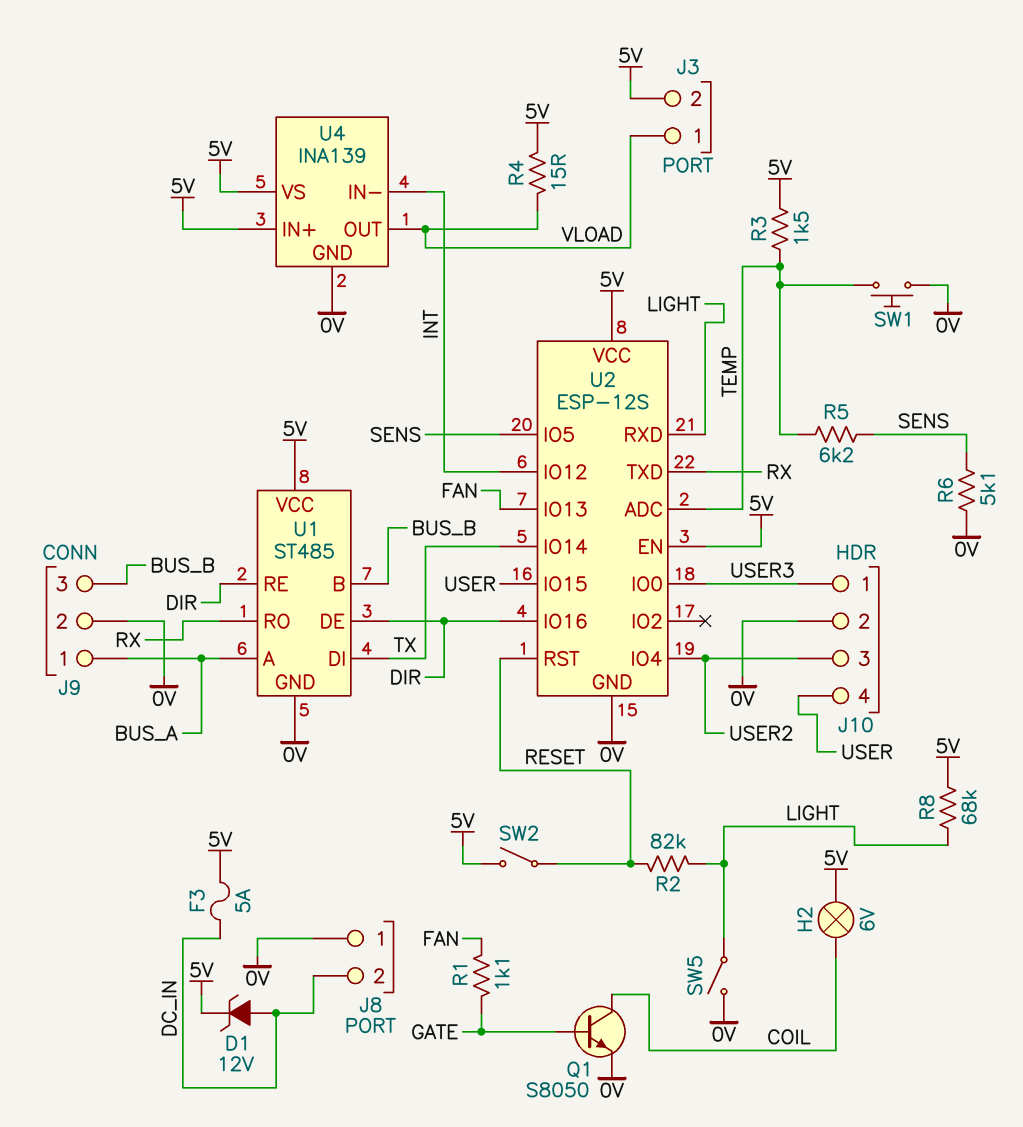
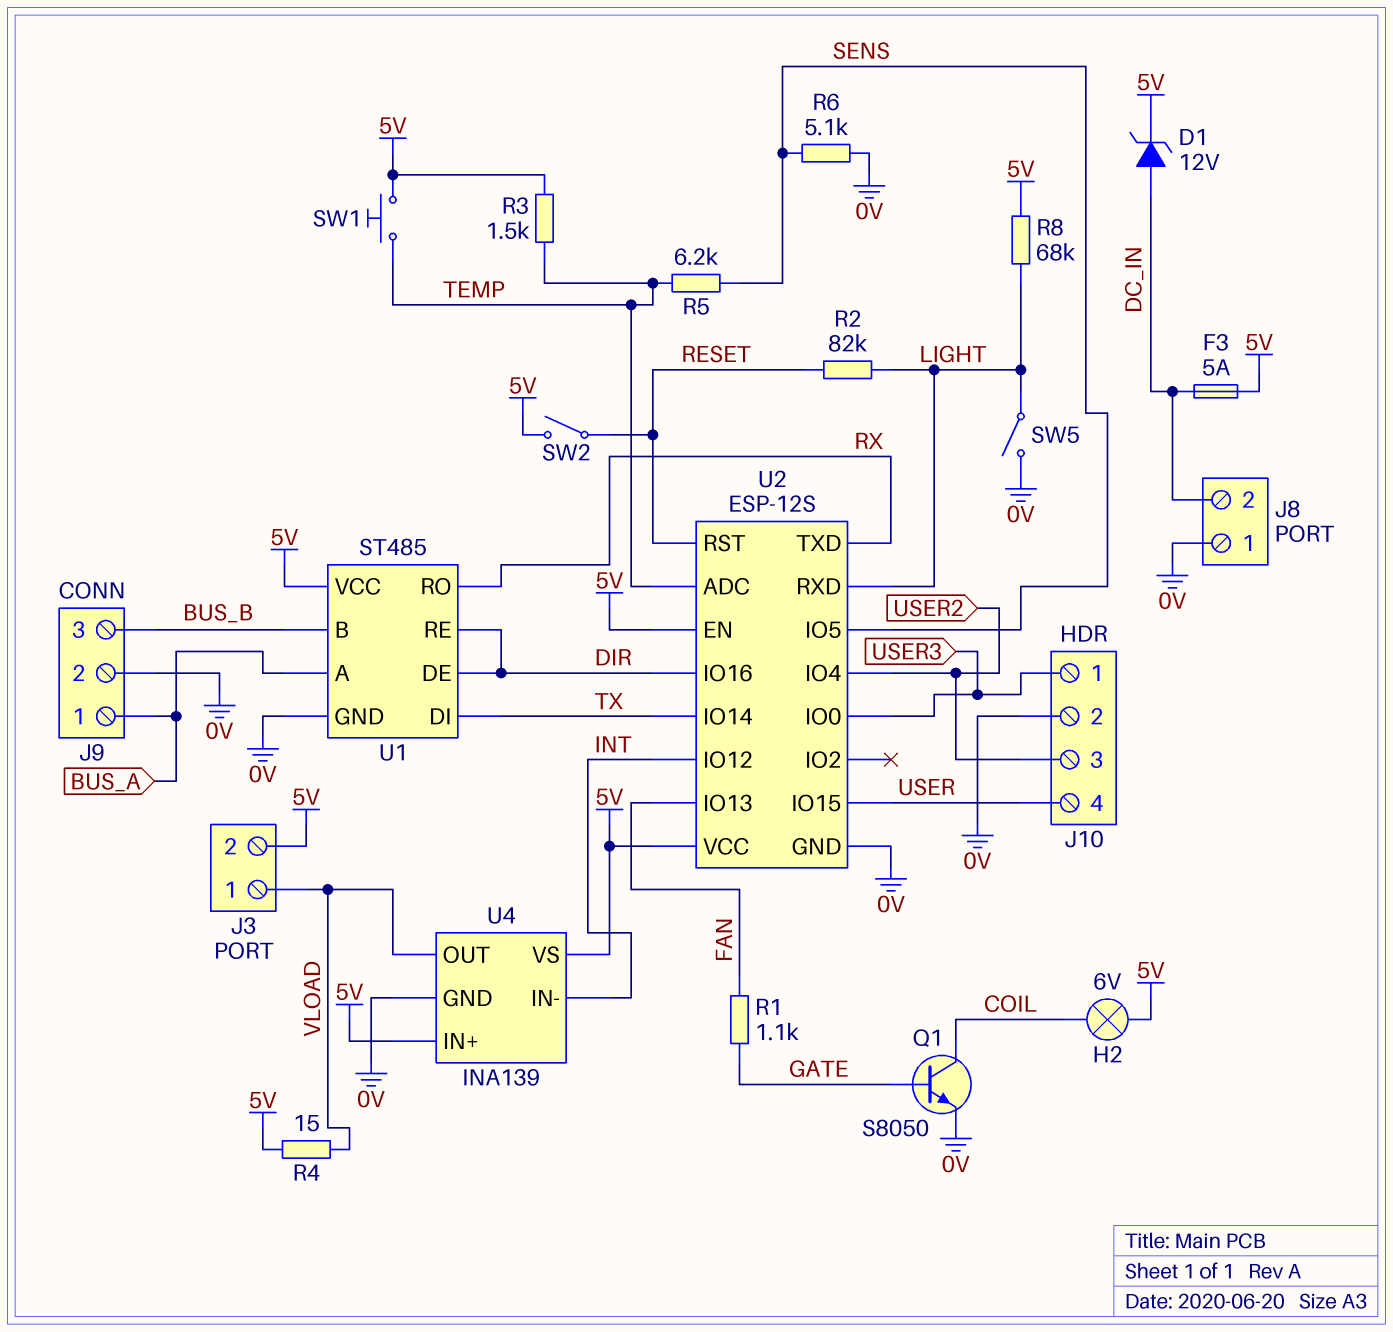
SW1: button (0V, TEMP) -> button (5V, TEMP)

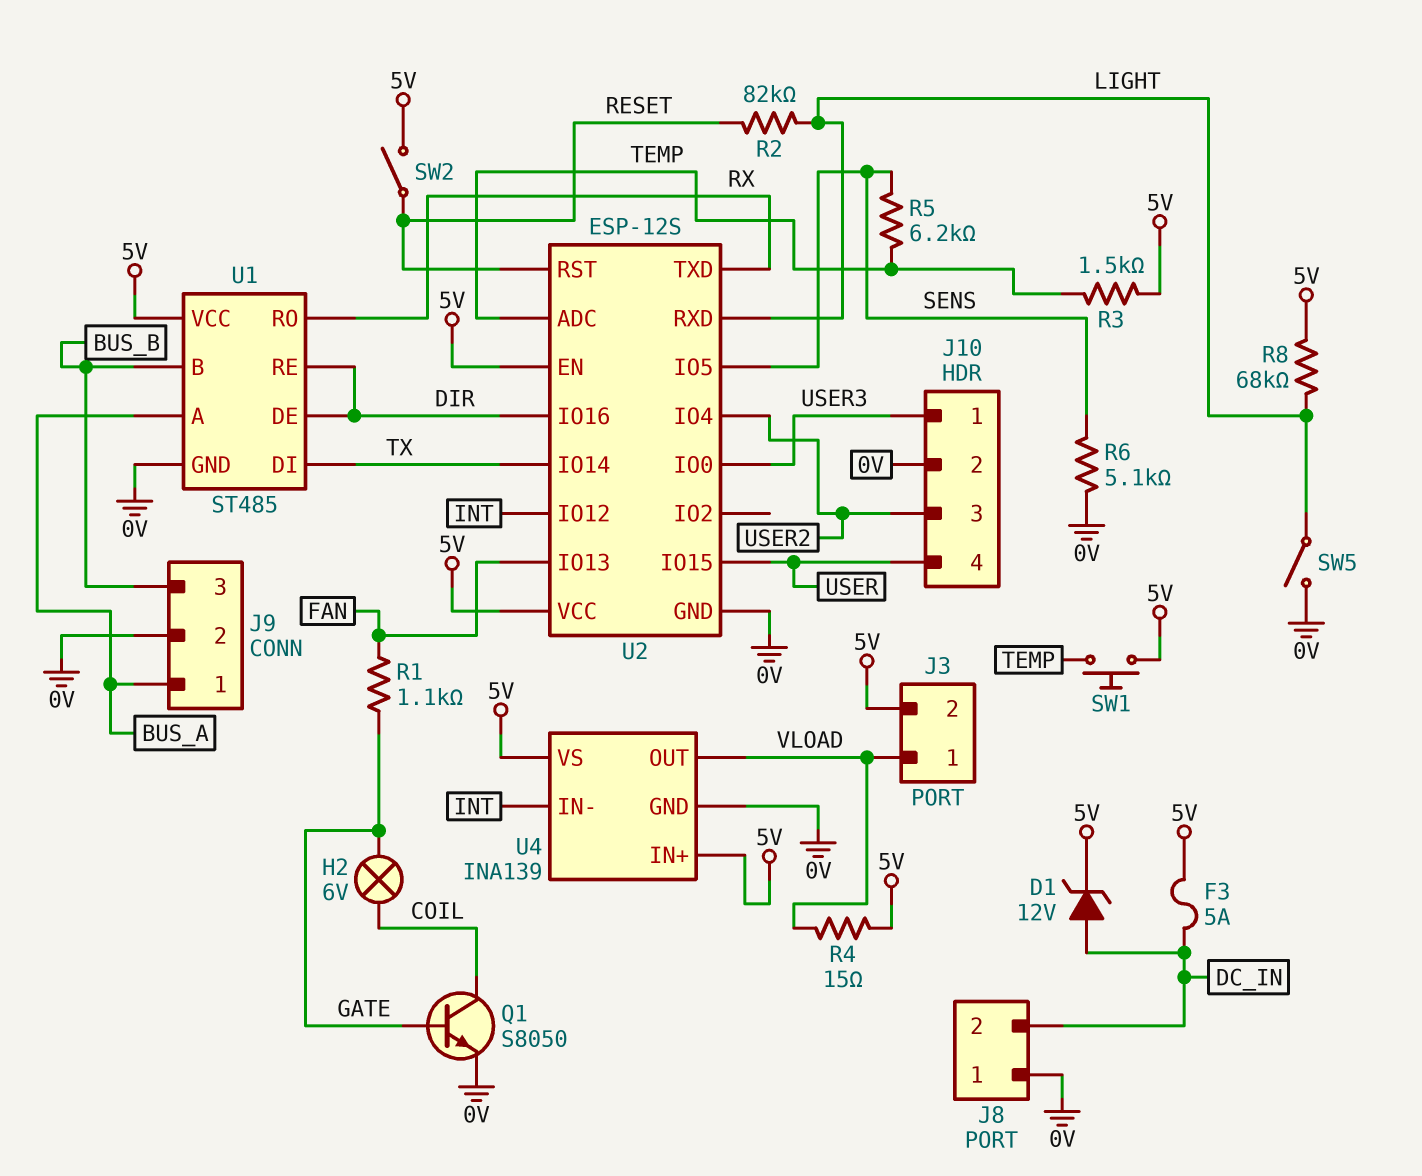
H2: lamp 6V (5V, COIL) -> lamp 6V (COIL, GATE)

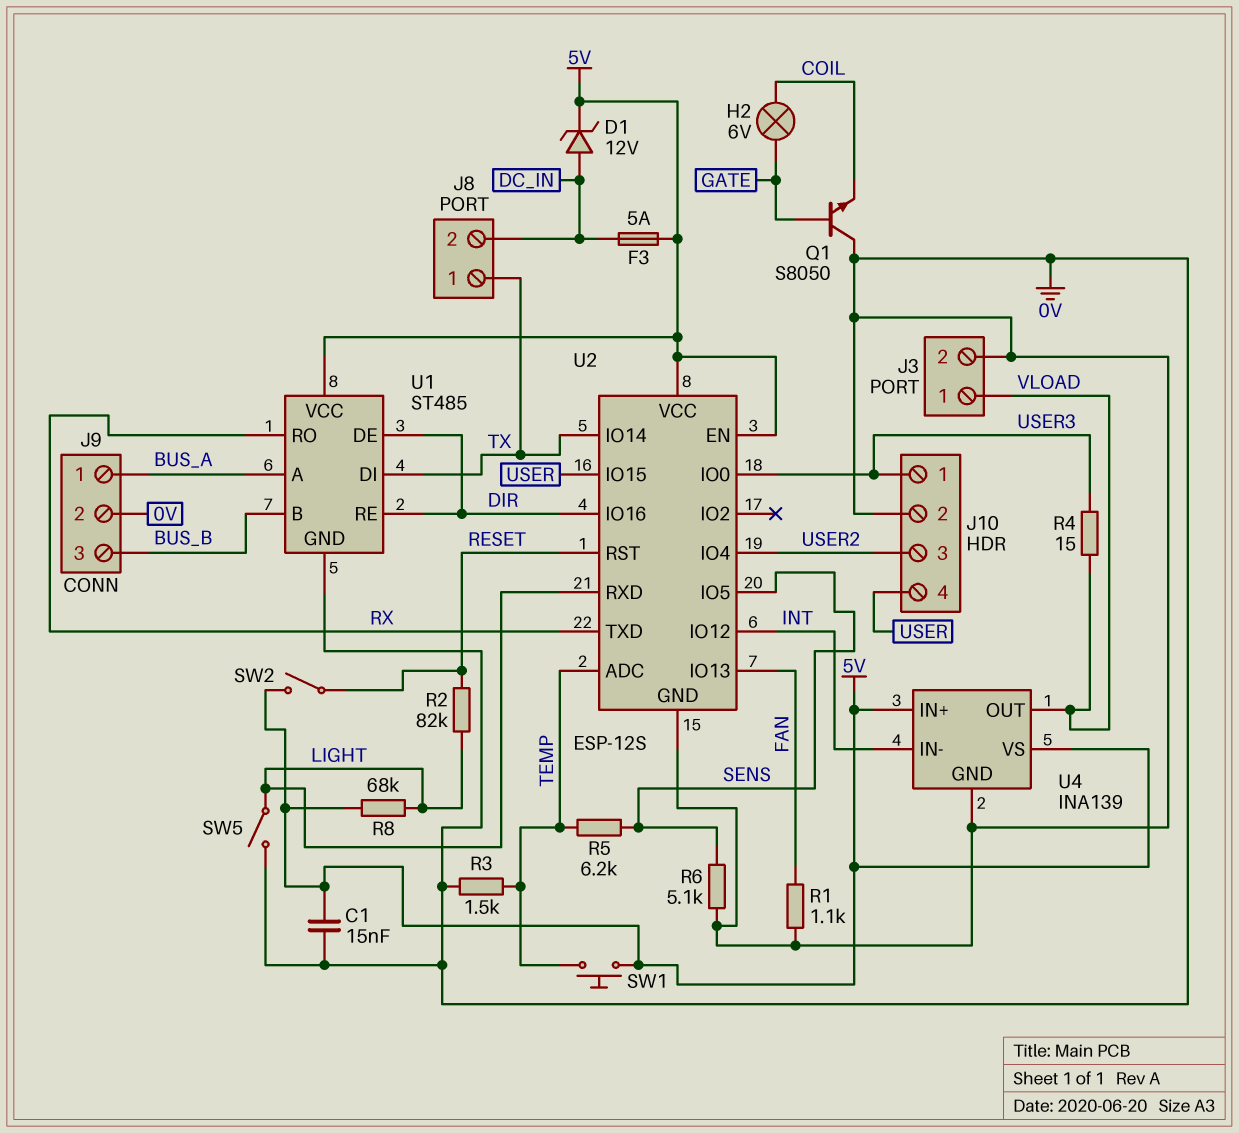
C1: none -> 15nF (0V, 5V)
J3 pin 2: 5V -> 0V
J8 pin 1: 0V -> TX
Q1: NPN S8050 (B GATE, C COIL, E 0V) -> NPN S8050 (B GATE, C 0V, E COIL)
R1: 1.1k (FAN, GATE) -> 1.1k (0V, FAN)
R3: 1.5k (5V, TEMP) -> 1.5k (0V, TEMP)
R4: 15 (5V, VLOAD) -> 15 (USER3, VLOAD)

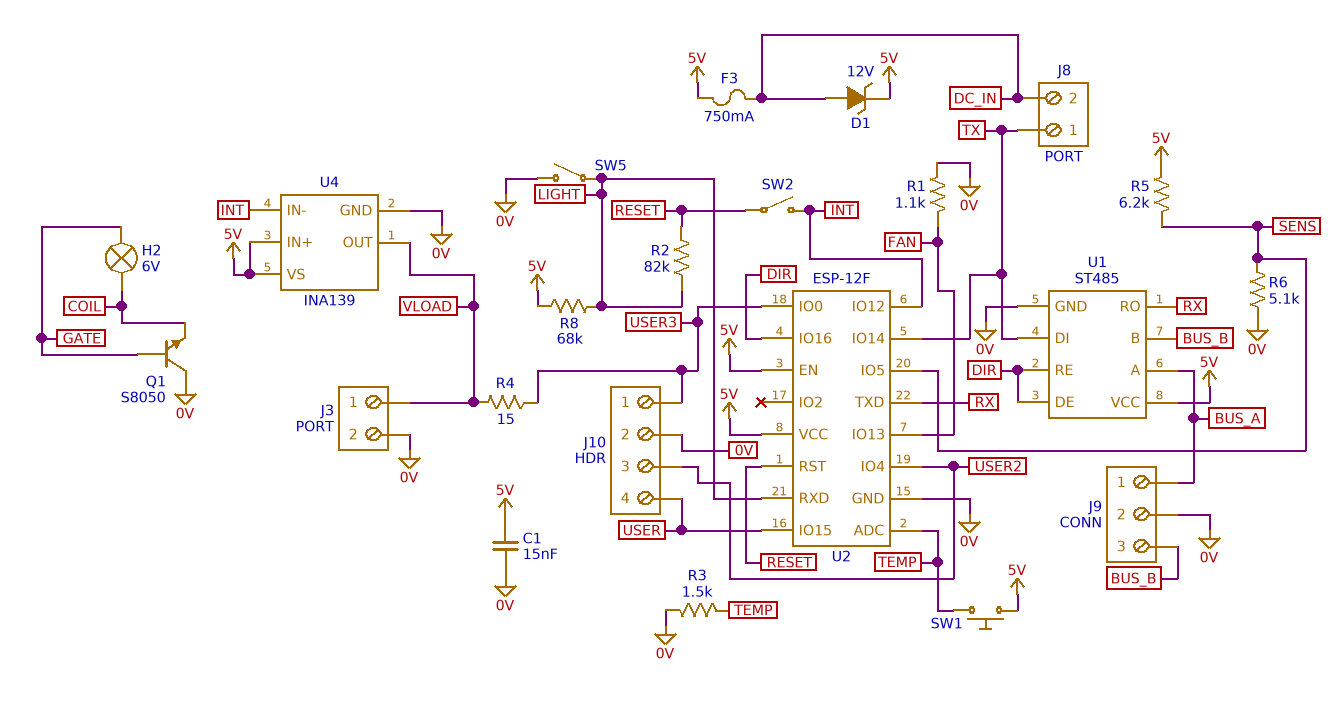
F3: 5A (5V, DC_IN) -> 750mA (5V, DC_IN)
R5: 6.2k (SENS, TEMP) -> 6.2k (5V, SENS)
SW2: switch (5V, RESET) -> switch (INT, RESET)
U2: ESP-12S -> ESP-12F

